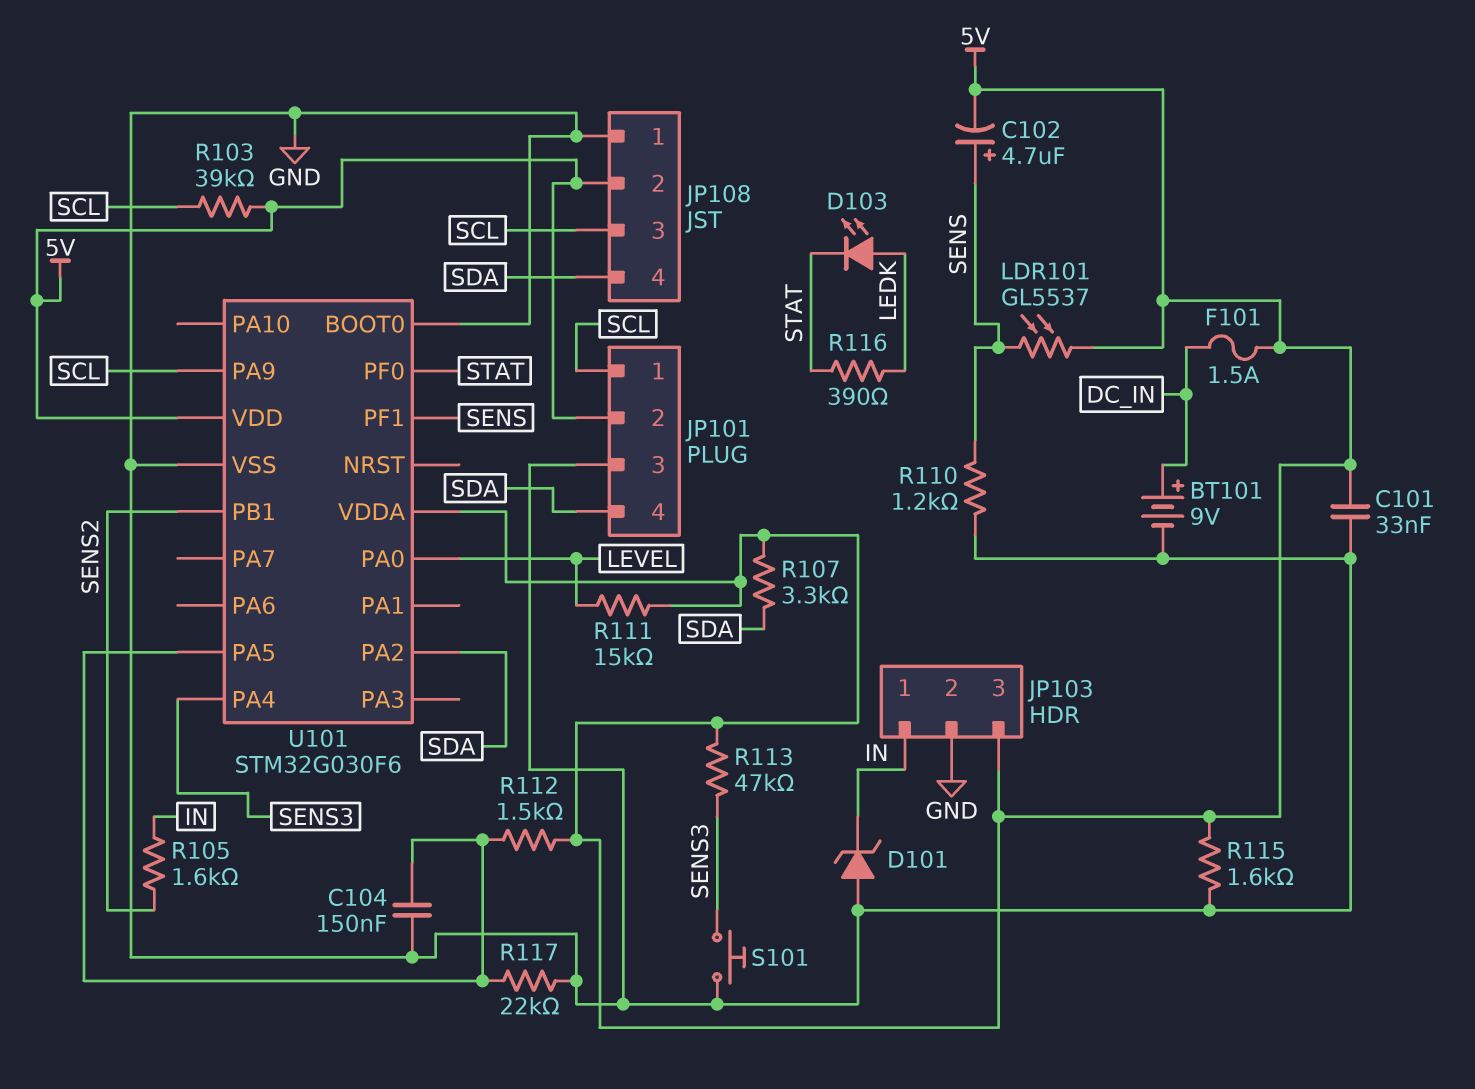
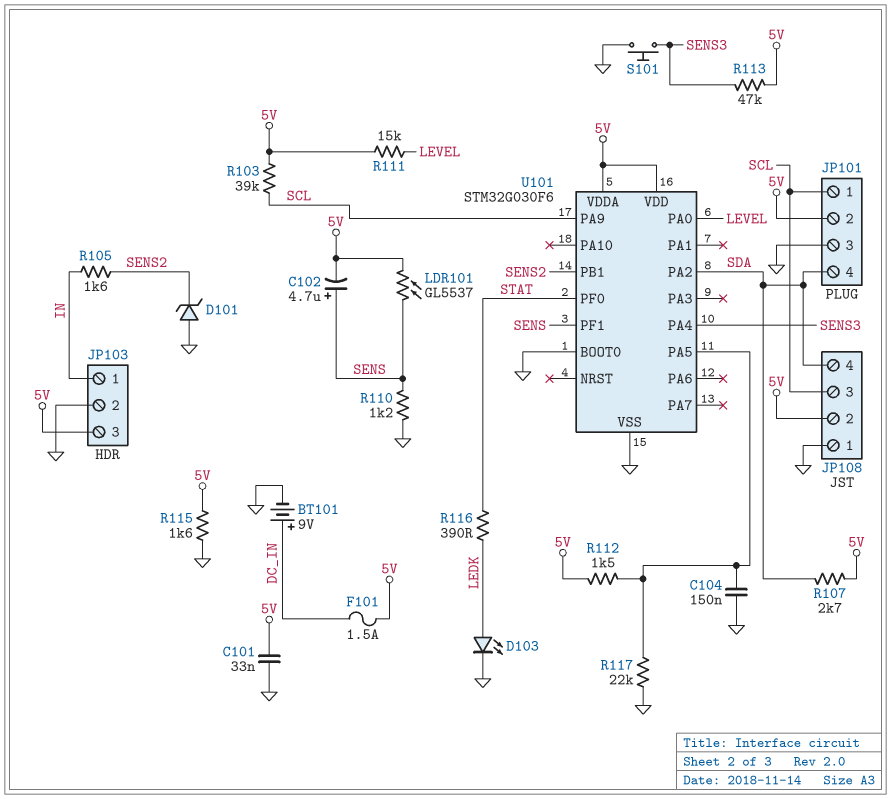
D101: zener (A GND, K IN) -> zener (A GND, K SENS2)
D103: LED (A LEDK, K STAT) -> LED (A LEDK, K GND)
R107: 3.3k (5V, SDA) -> 2.7k (5V, SDA)

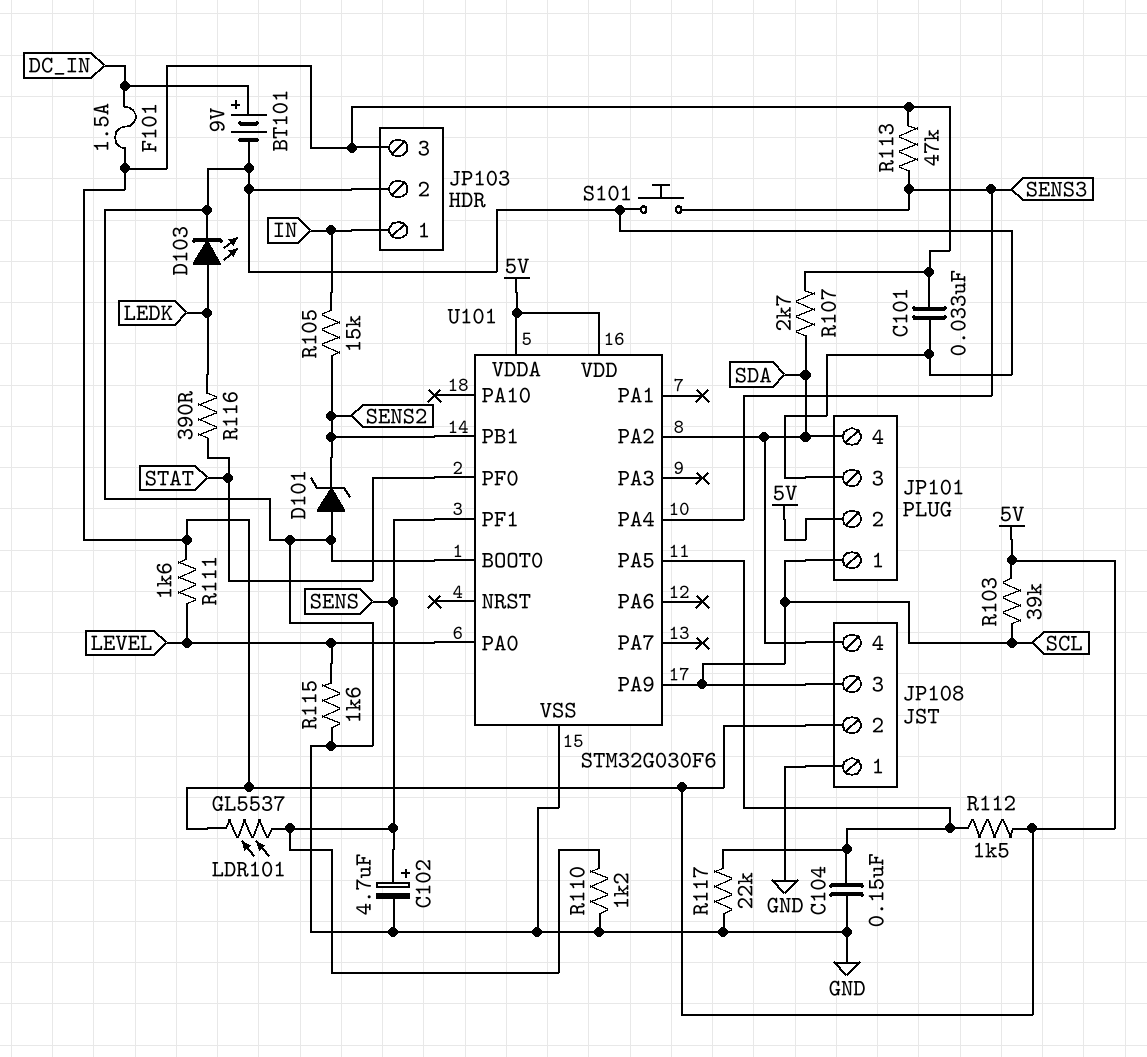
C102: 4.7uF (plus SENS, minus 5V) -> 4.7uF (plus SENS, minus GND)
R105: 1.6k (IN, SENS2) -> 15k (IN, SENS2)
R111: 15k (5V, LEVEL) -> 1.6k (5V, LEVEL)
R115: 1.6k (5V, GND) -> 1.6k (GND, LEVEL)

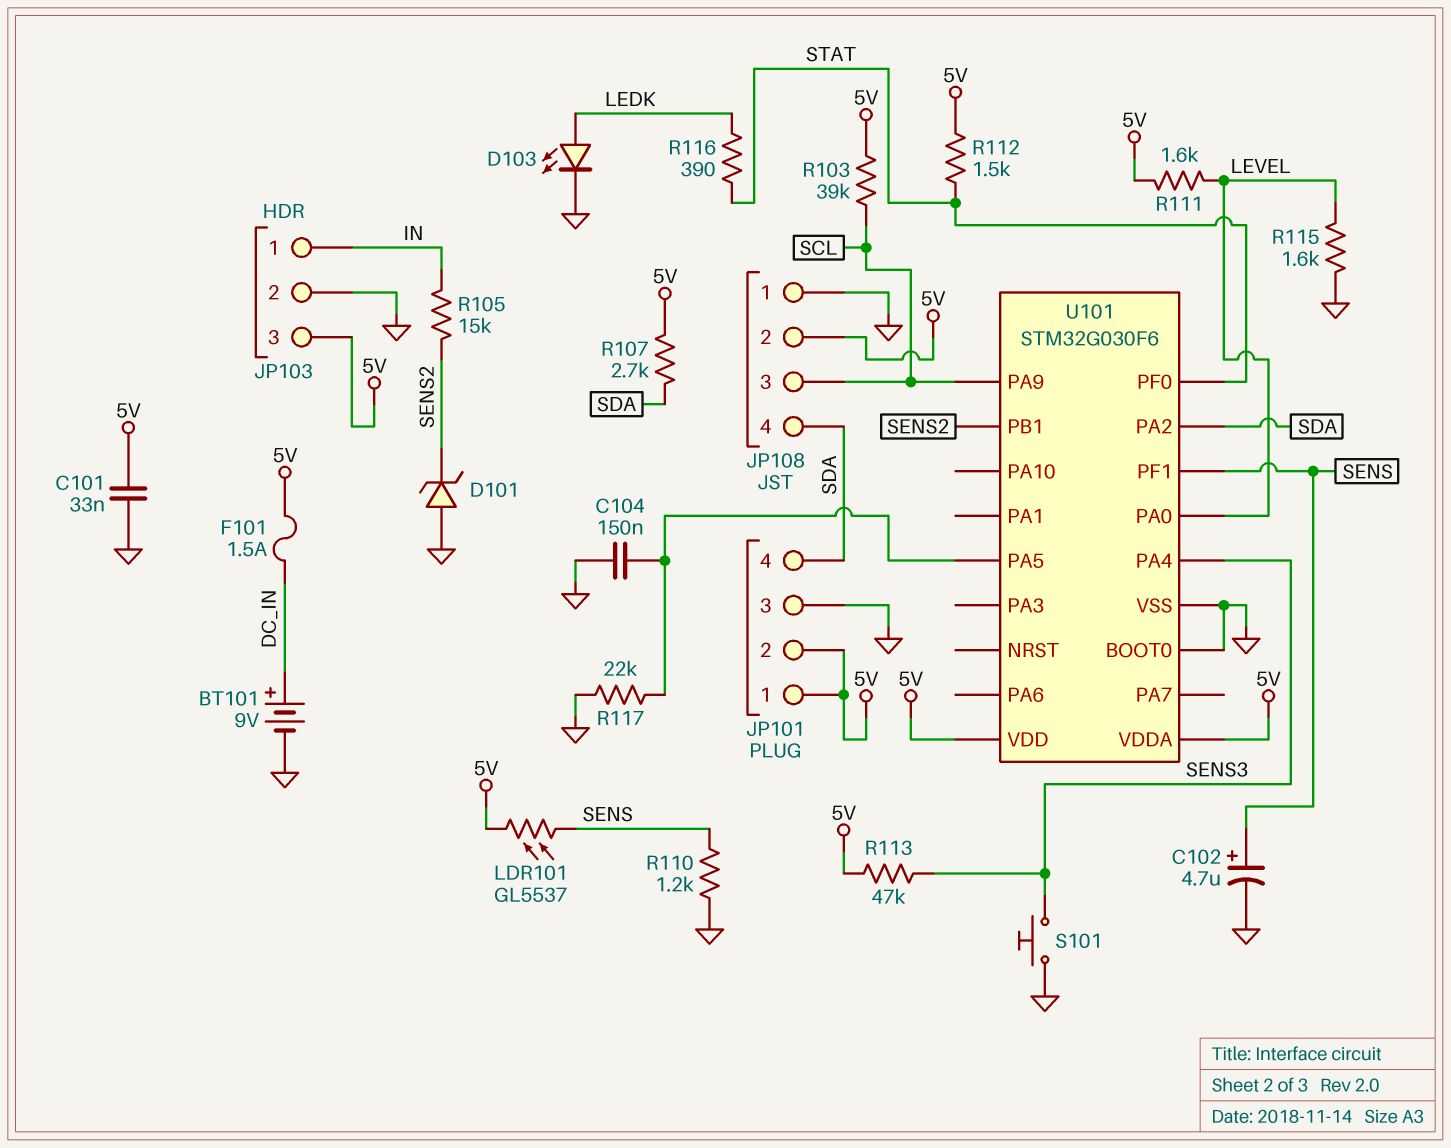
JP101 pin 1: SCL -> 5V
R112: 1.5k (5V, U101/PA5) -> 1.5k (5V, STAT)

